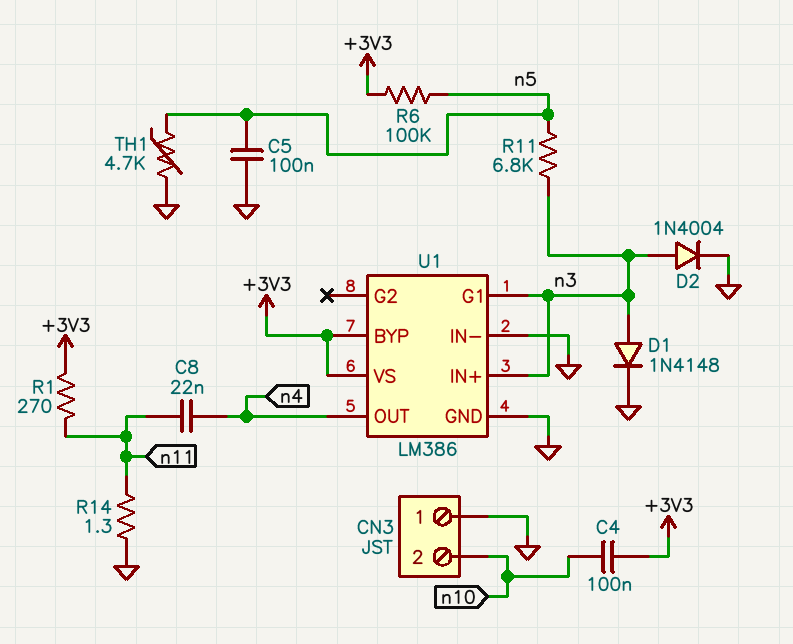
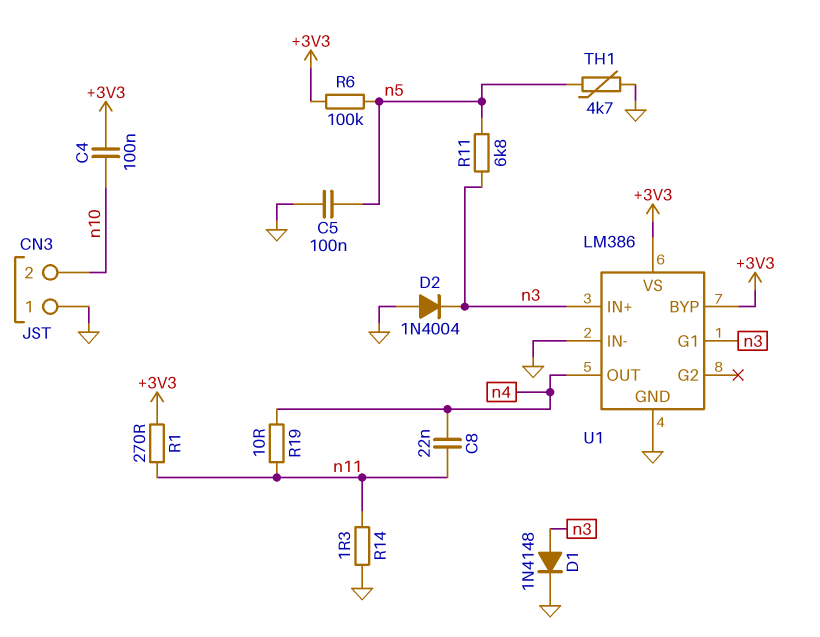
D2: diode 1N4004 (A n3, K GND) -> diode 1N4004 (A GND, K n3)
R19: none -> 10 (n4, n11)

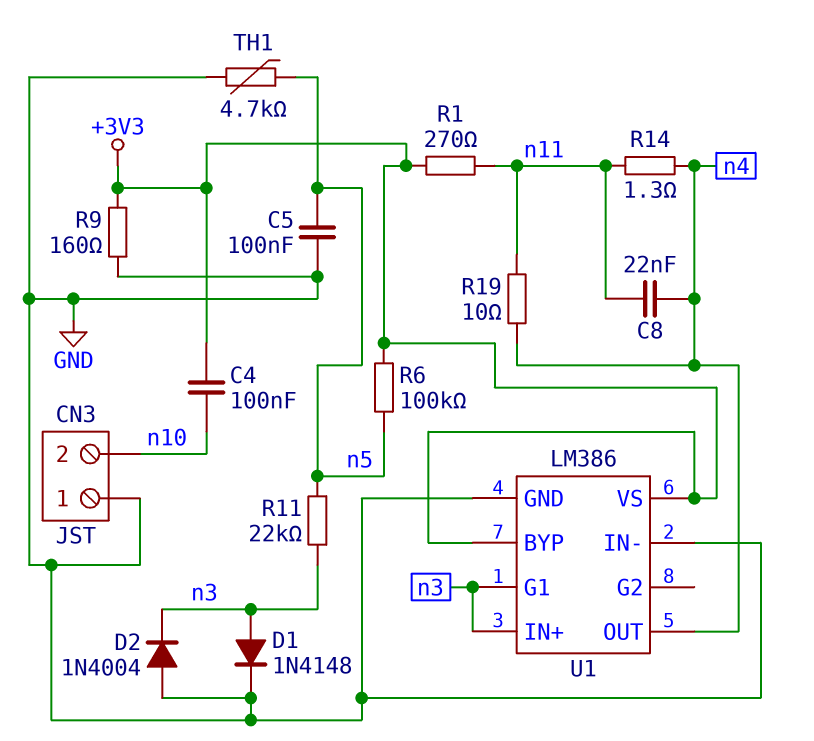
R9: none -> 160 (+3V3, GND)
R11: 6.8k (n3, n5) -> 22k (n3, n5)
R14: 1.3 (GND, n11) -> 1.3 (n4, n11)

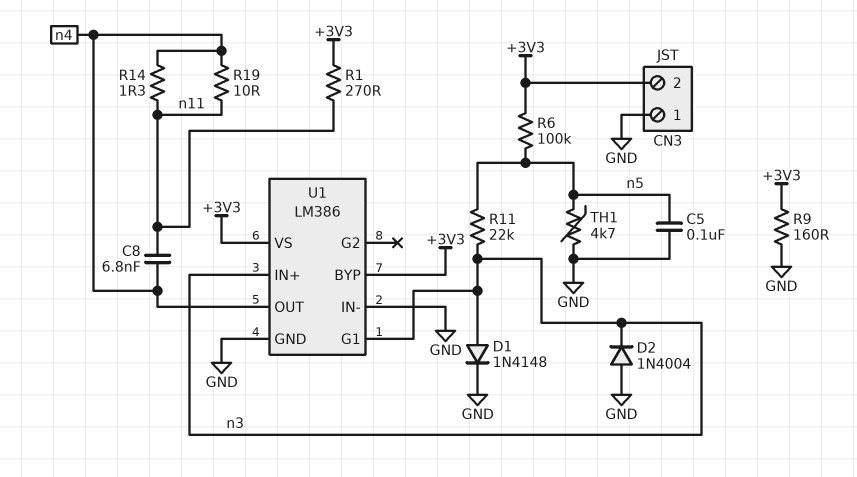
C4: 100nF (+3V3, n10) -> none
C8: 22nF (n4, n11) -> 6.8nF (n4, n11)
CN3 pin 2: n10 -> +3V3

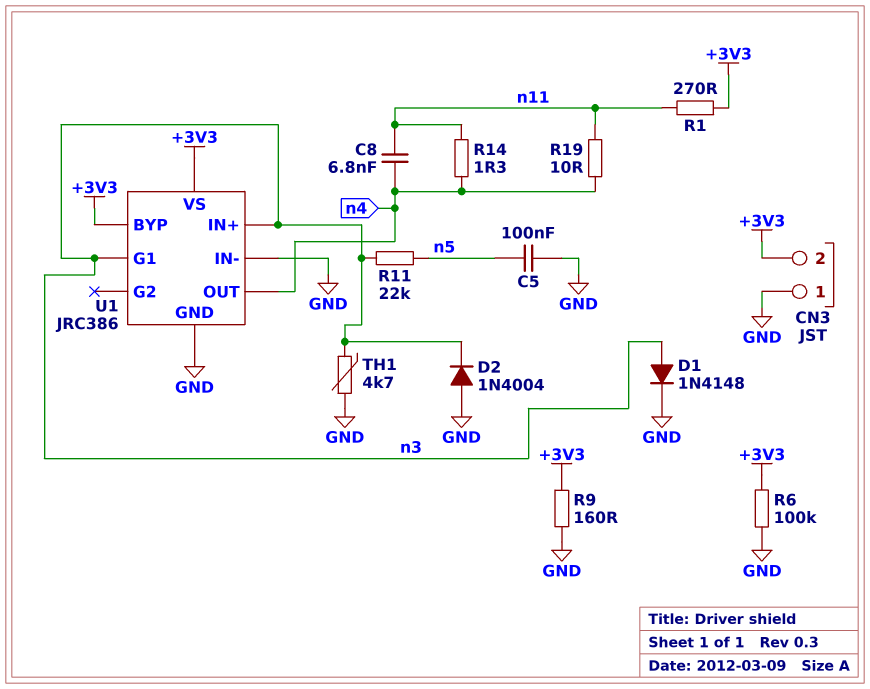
R6: 100k (+3V3, n5) -> 100k (+3V3, GND)
TH1: 4.7k (GND, n5) -> 4.7k (GND, n3)
U1: LM386 -> JRC386

